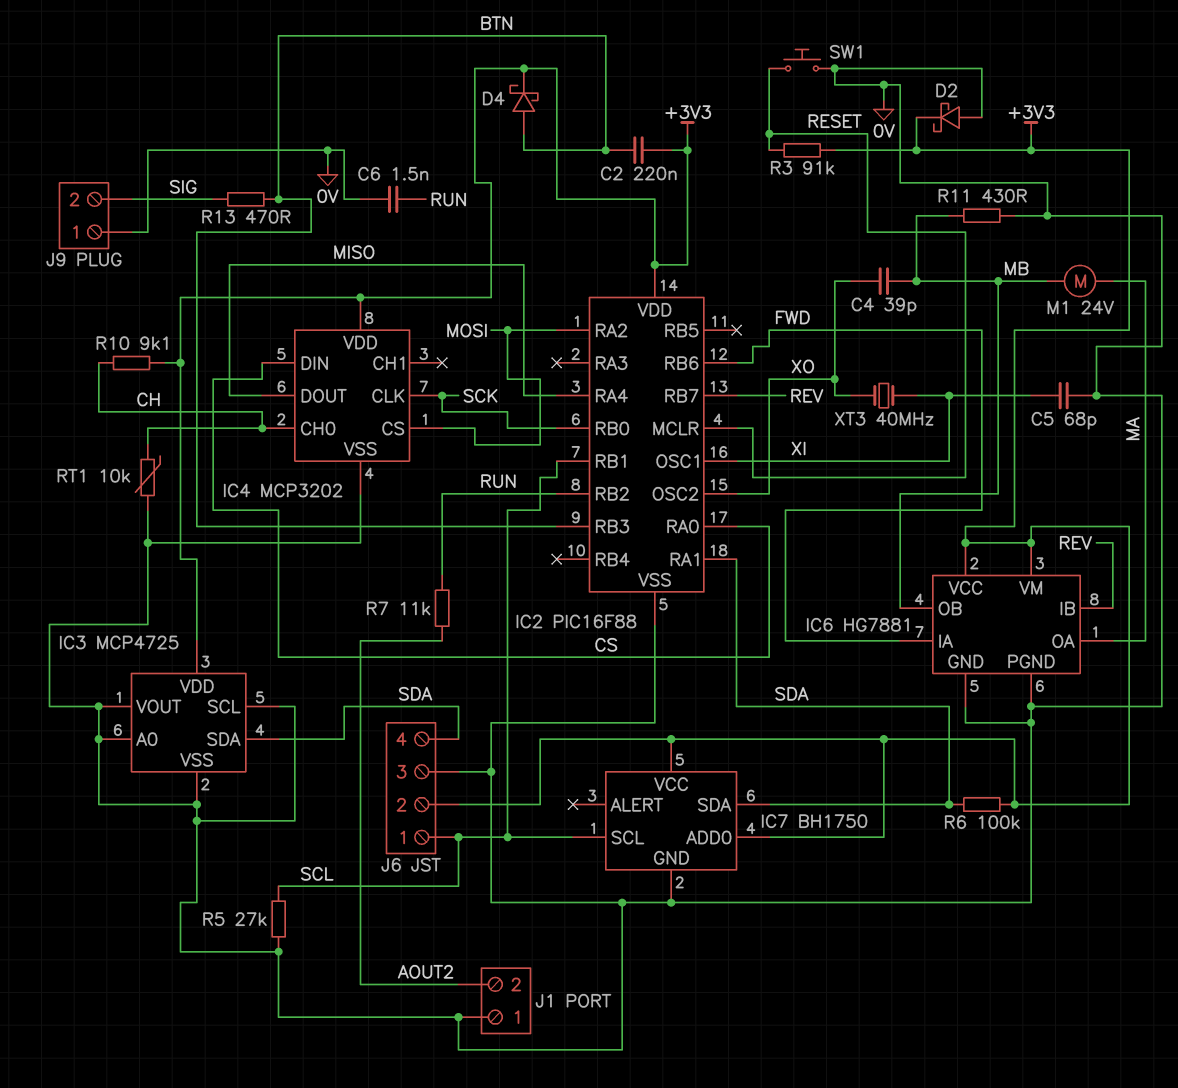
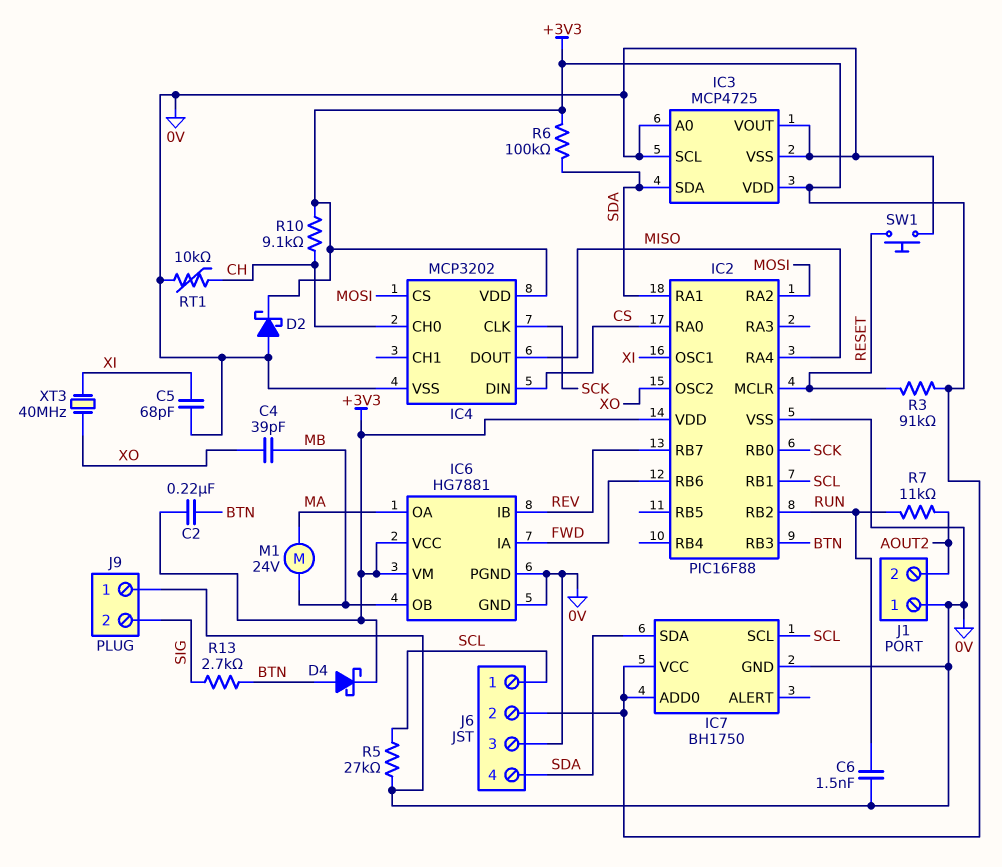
R11: 430 (0V, MB) -> none
R13: 470 (BTN, SIG) -> 2.7k (BTN, SIG)

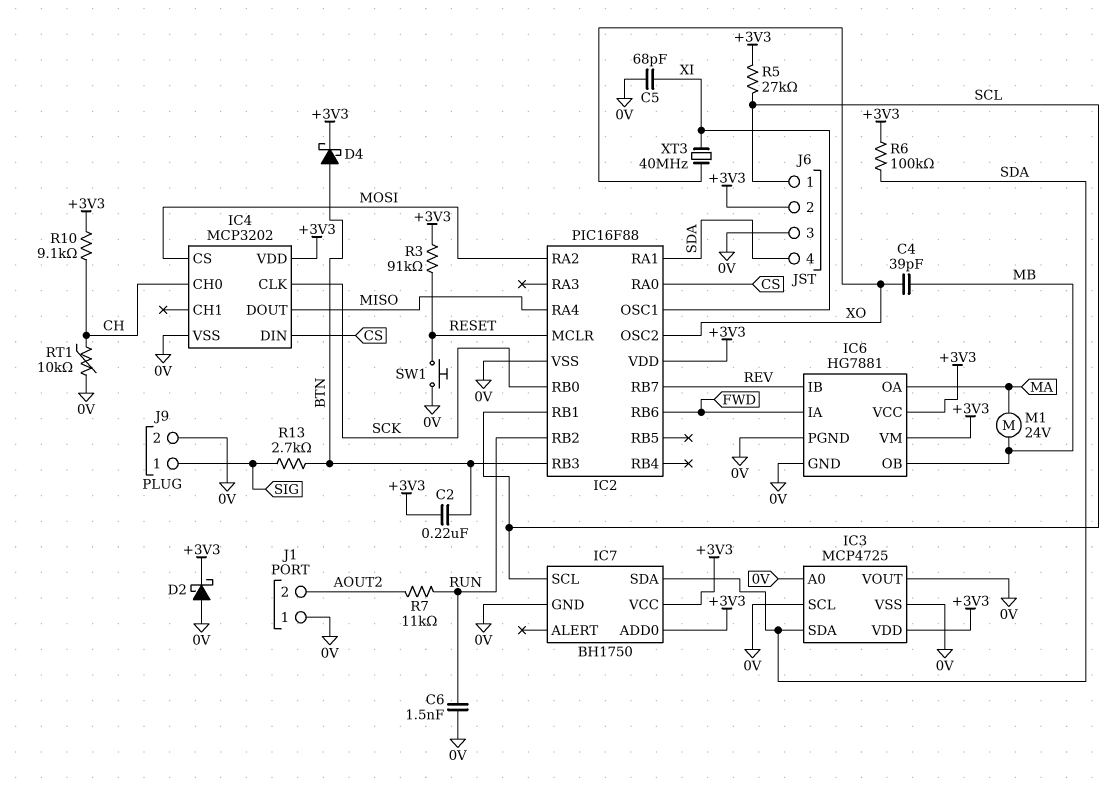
J9 pin 1: 0V -> SIG
J9 pin 2: SIG -> 0V
R5: 27k (0V, SCL) -> 27k (+3V3, SCL)

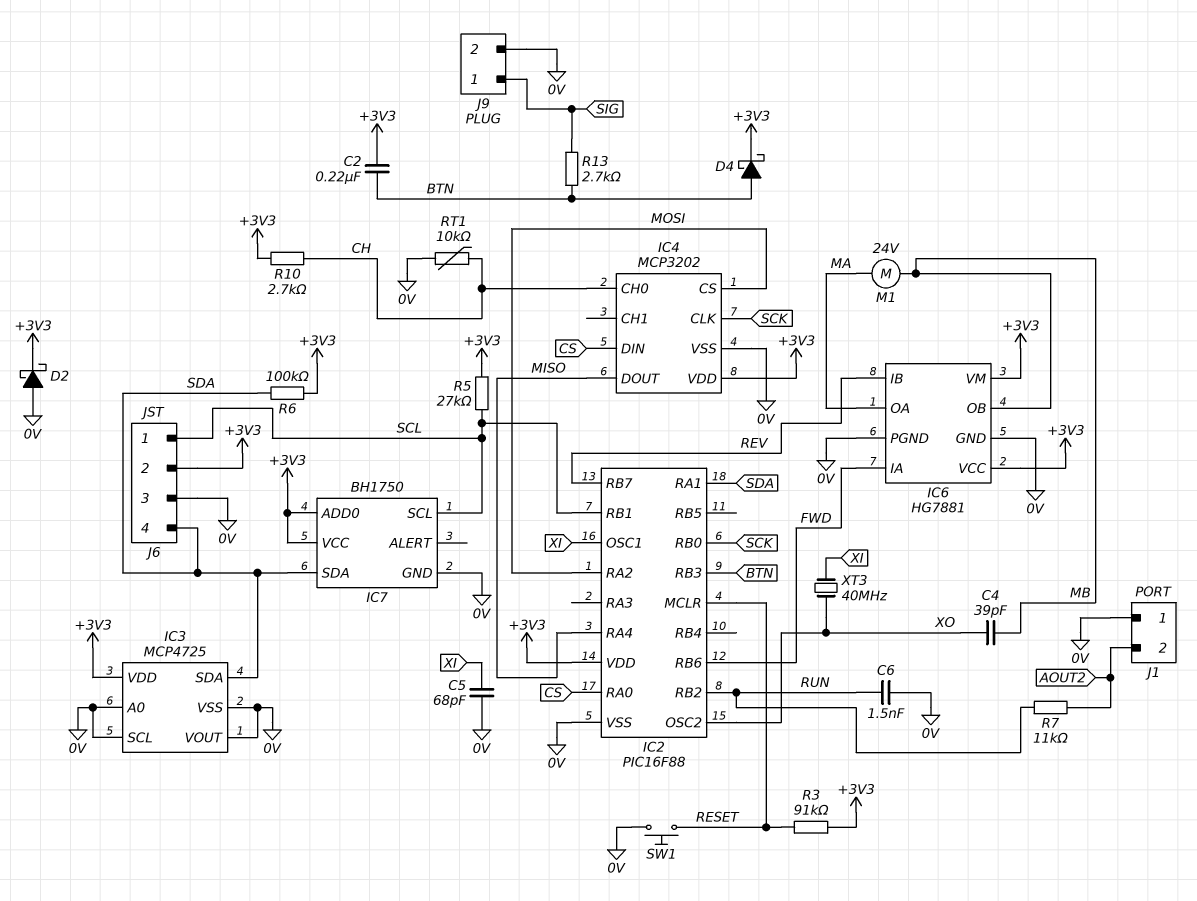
R10: 9.1k (+3V3, CH) -> 2.7k (+3V3, CH)

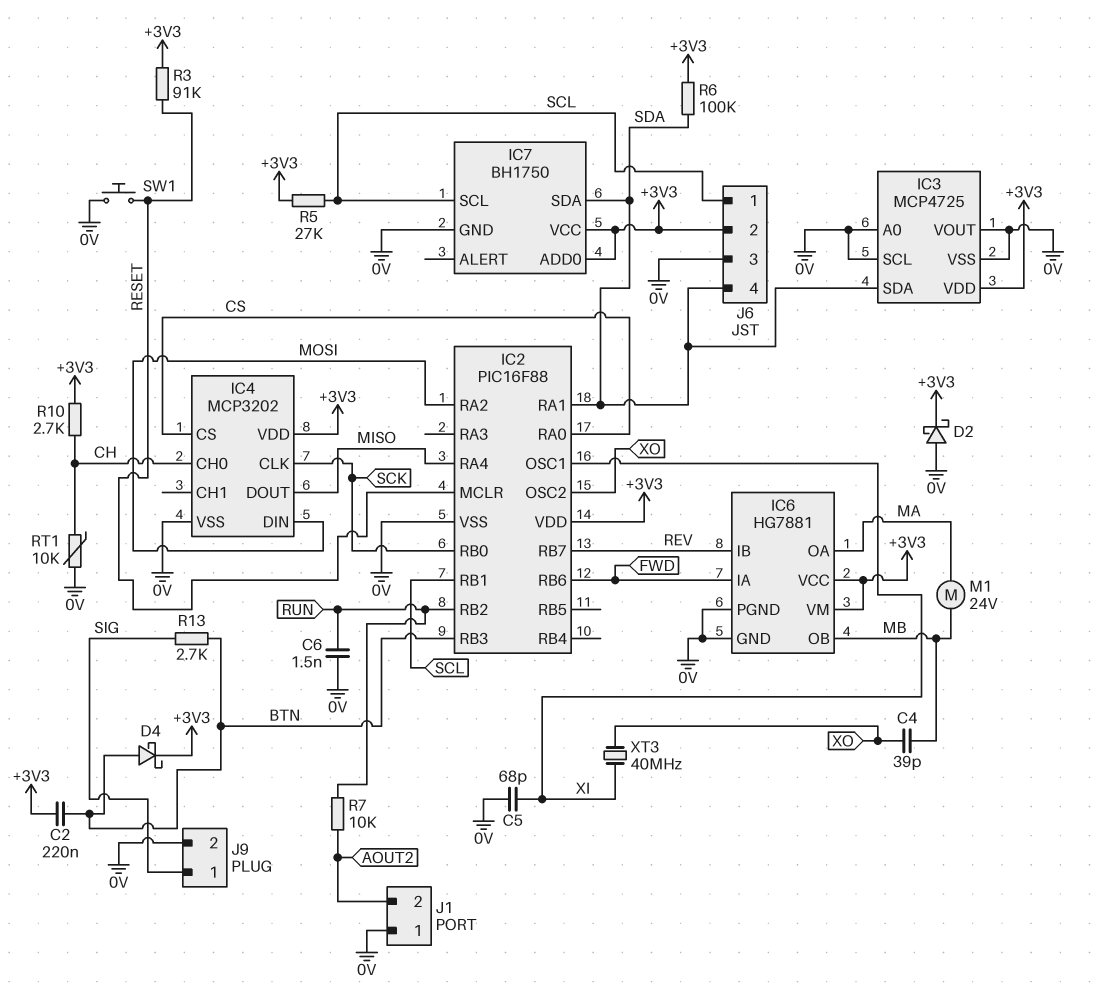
IC4 pin CS: MOSI -> CS
IC4 pin DIN: CS -> MOSI
R7: 11k (AOUT2, RUN) -> 10k (AOUT2, RUN)

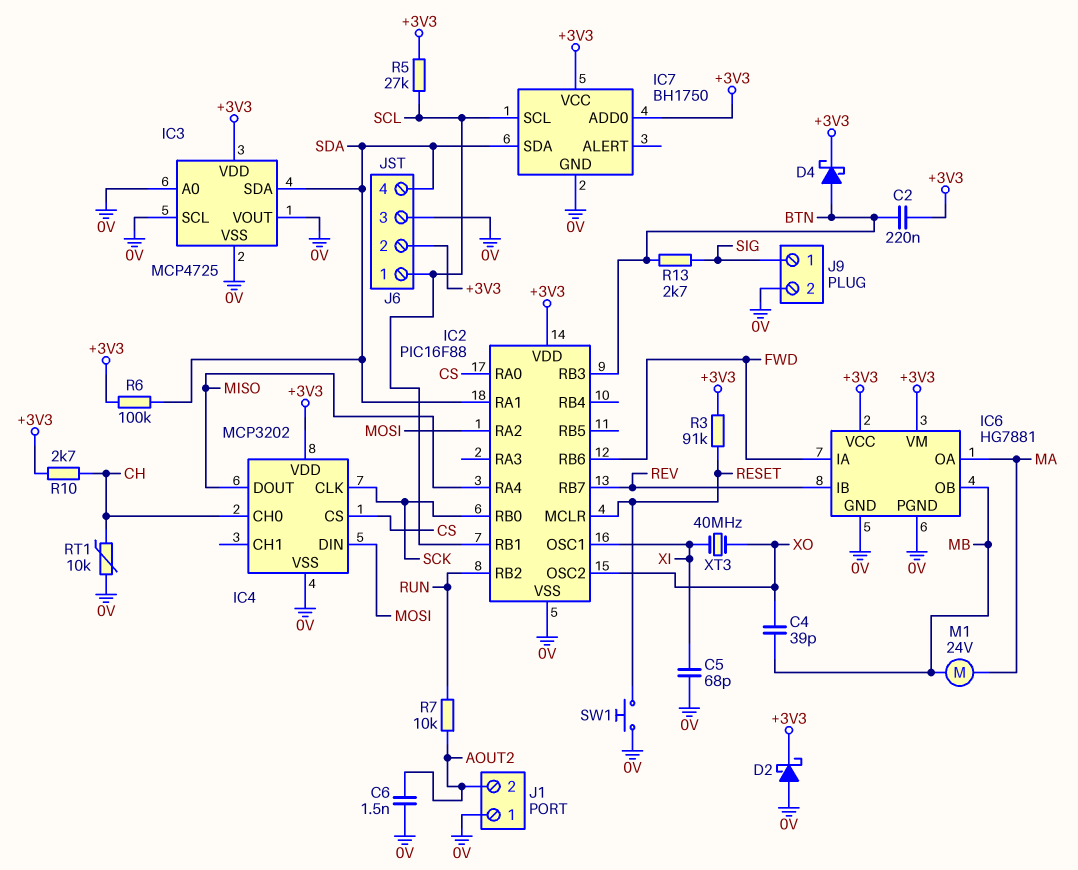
C6: 1.5nF (0V, RUN) -> 1.5nF (0V, AOUT2)

